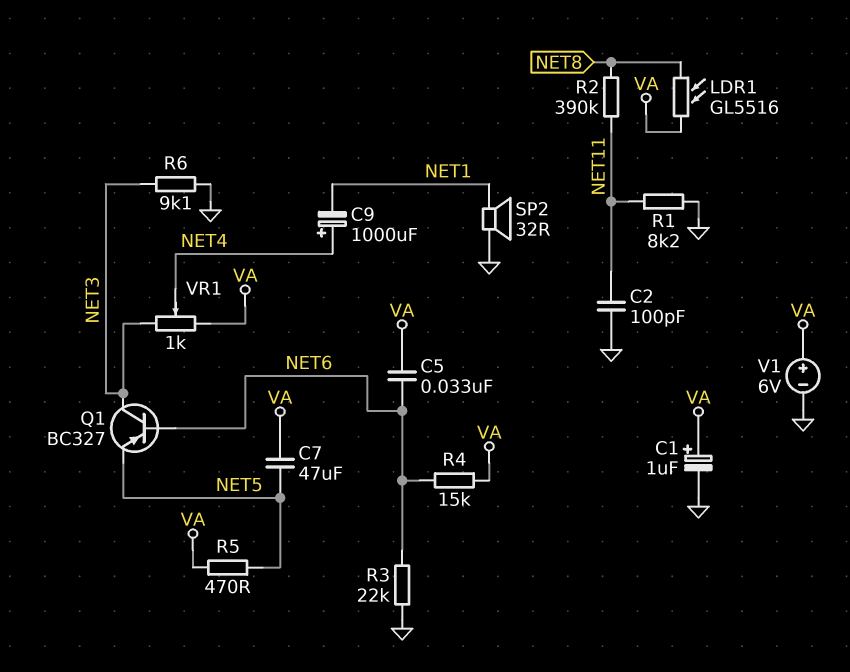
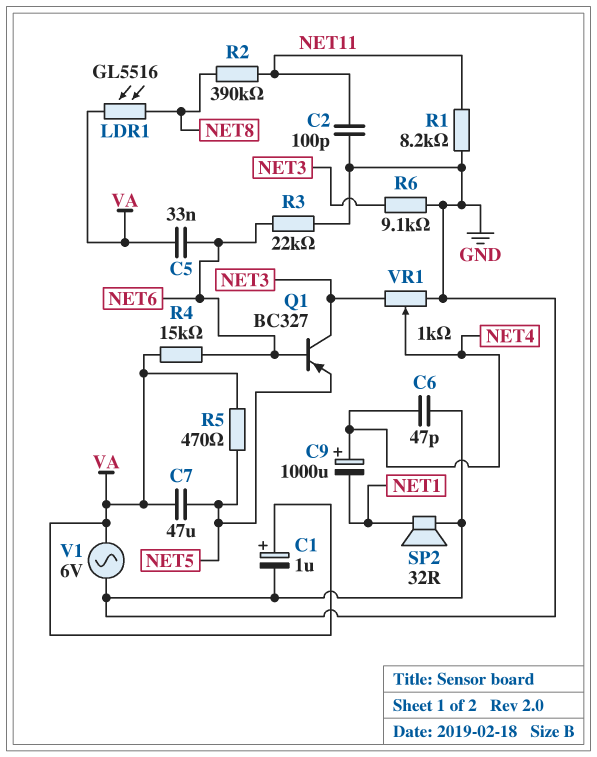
C6: none -> 47pF (GND, NET4)
V1: 6V (plus VA, minus GND) -> AC 6V (GND, VA)
VR1: 1k (NET3, VA, wiper NET4) -> 1k (GND, NET3, wiper NET4)

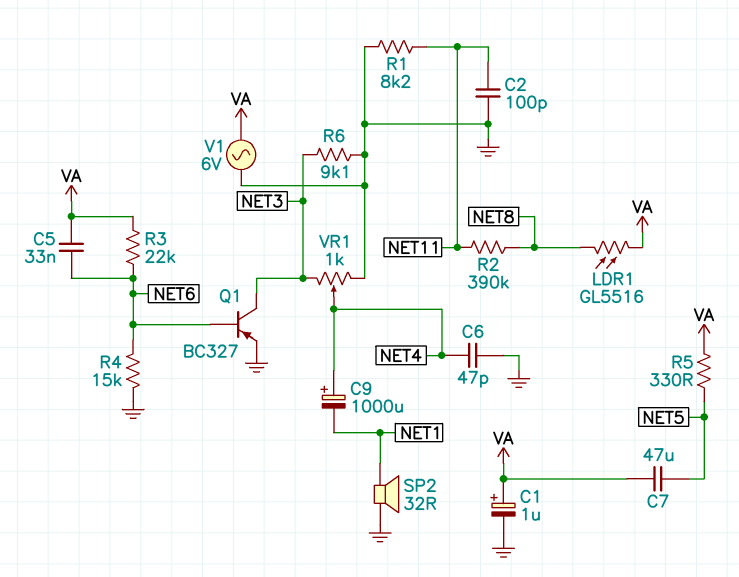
Q1: PNP BC327 (B NET6, C NET3, E NET5) -> PNP BC327 (B NET6, C NET3, E GND)
R3: 22k (GND, NET6) -> 22k (NET6, VA)
R4: 15k (NET6, VA) -> 15k (GND, NET6)
R5: 470 (NET5, VA) -> 330 (NET5, VA)

